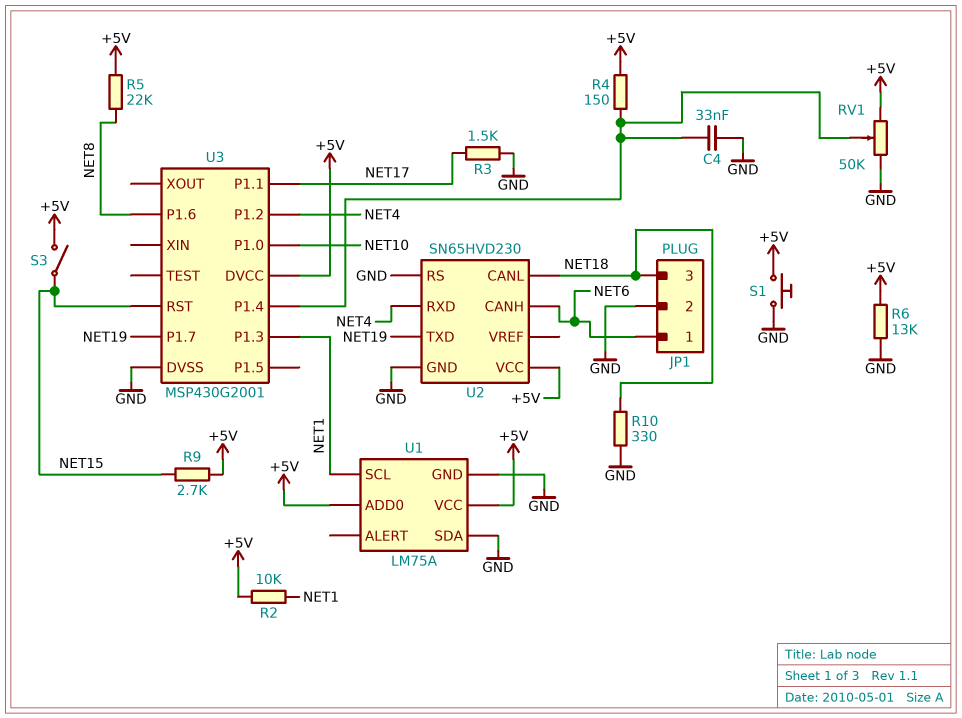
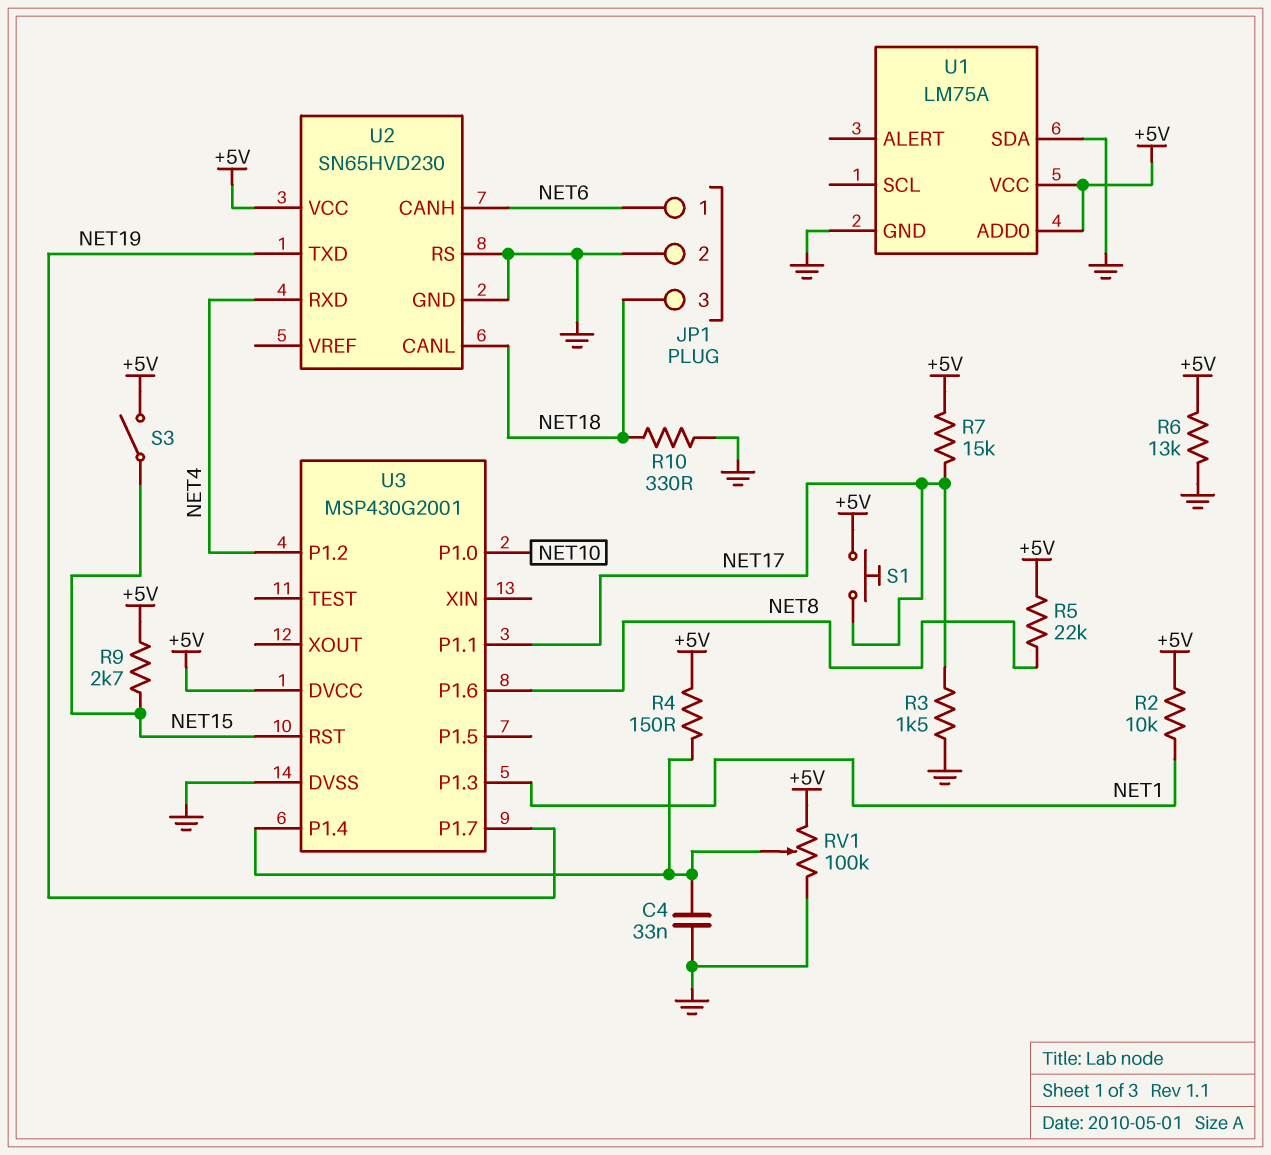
R7: none -> 15k (+5V, NET17)
RV1: 50k (+5V, GND, wiper U3/P1.4) -> 100k (+5V, GND, wiper U3/P1.4)
S1: button (+5V, GND) -> button (+5V, NET17)
U1 pin SCL: NET1 -> none

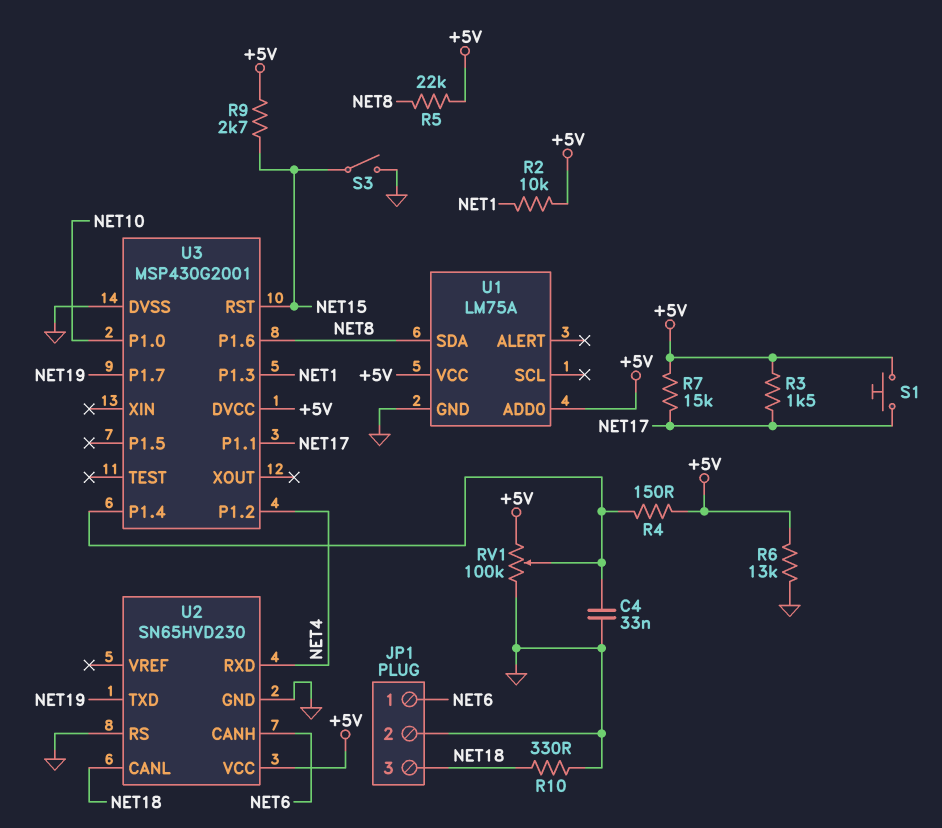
R3: 1.5k (GND, NET17) -> 1.5k (+5V, NET17)
S3: switch (+5V, NET15) -> switch (GND, NET15)
U1 pin SDA: GND -> NET8

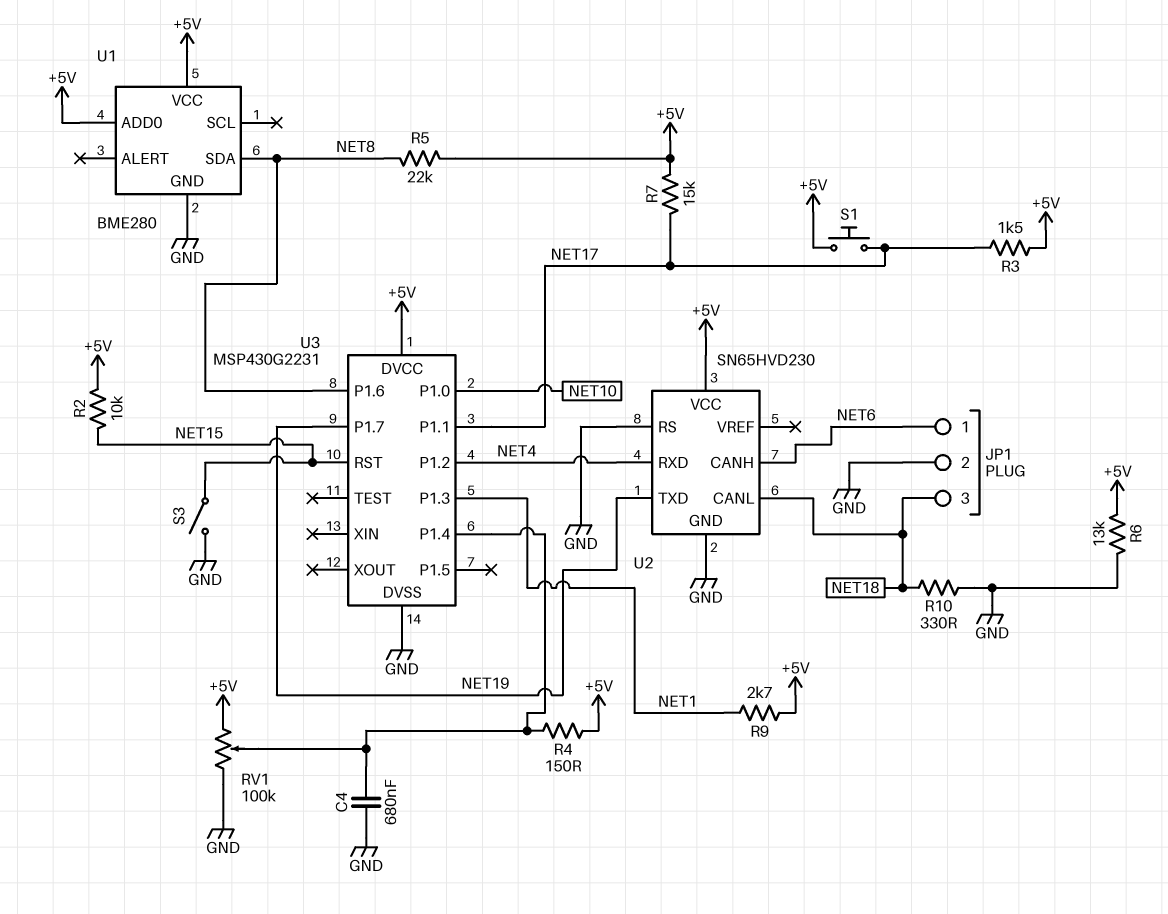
C4: 33nF (GND, U3/P1.4) -> 680nF (GND, U3/P1.4)
R2: 10k (+5V, NET1) -> 10k (+5V, NET15)
R9: 2.7k (+5V, NET15) -> 2.7k (+5V, NET1)
U1: LM75A -> BME280
U3: MSP430G2001 -> MSP430G2231

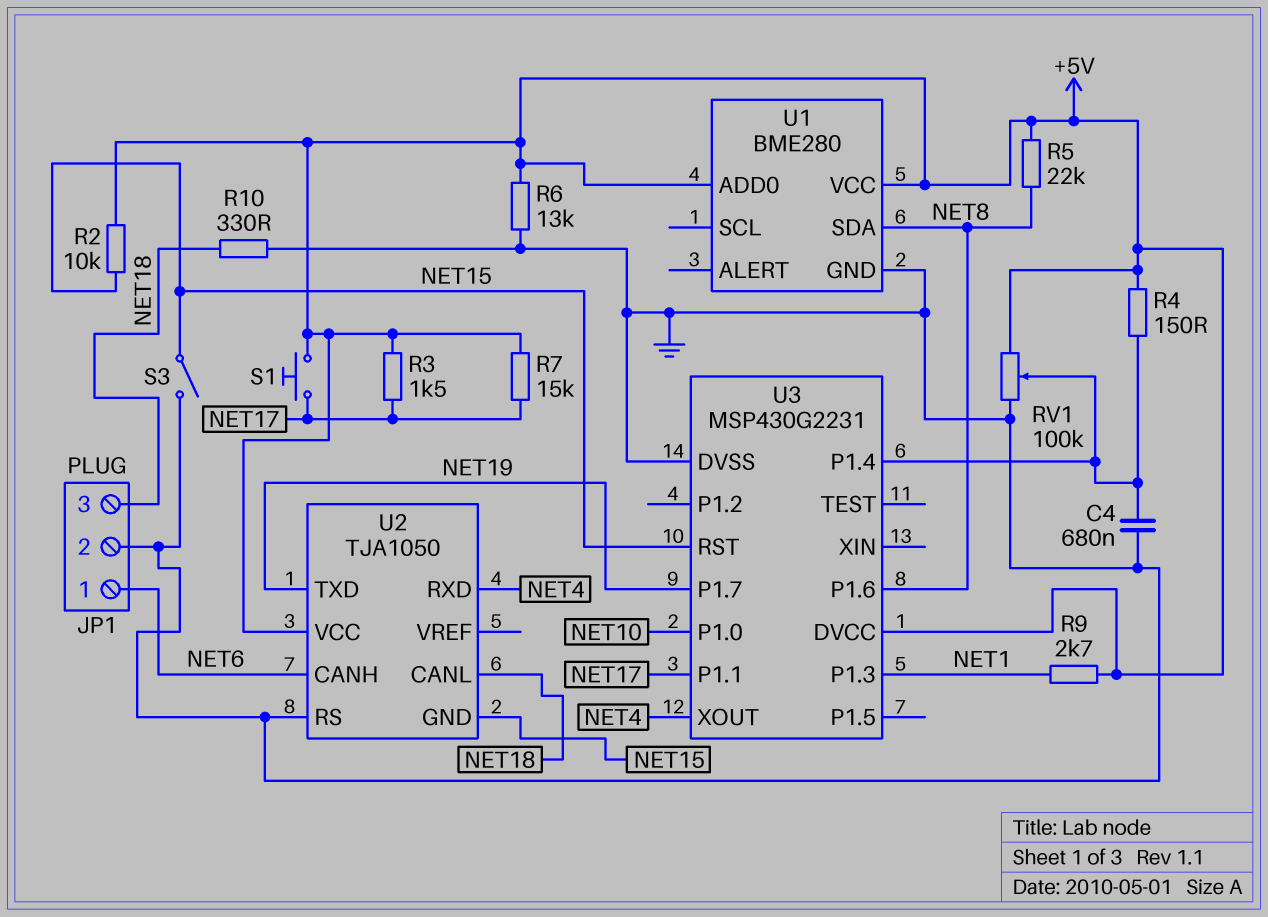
U2: SN65HVD230 -> TJA1050
U2 pin GND: GND -> NET15
U3 pin P1.2: NET4 -> none
U3 pin XOUT: none -> NET4

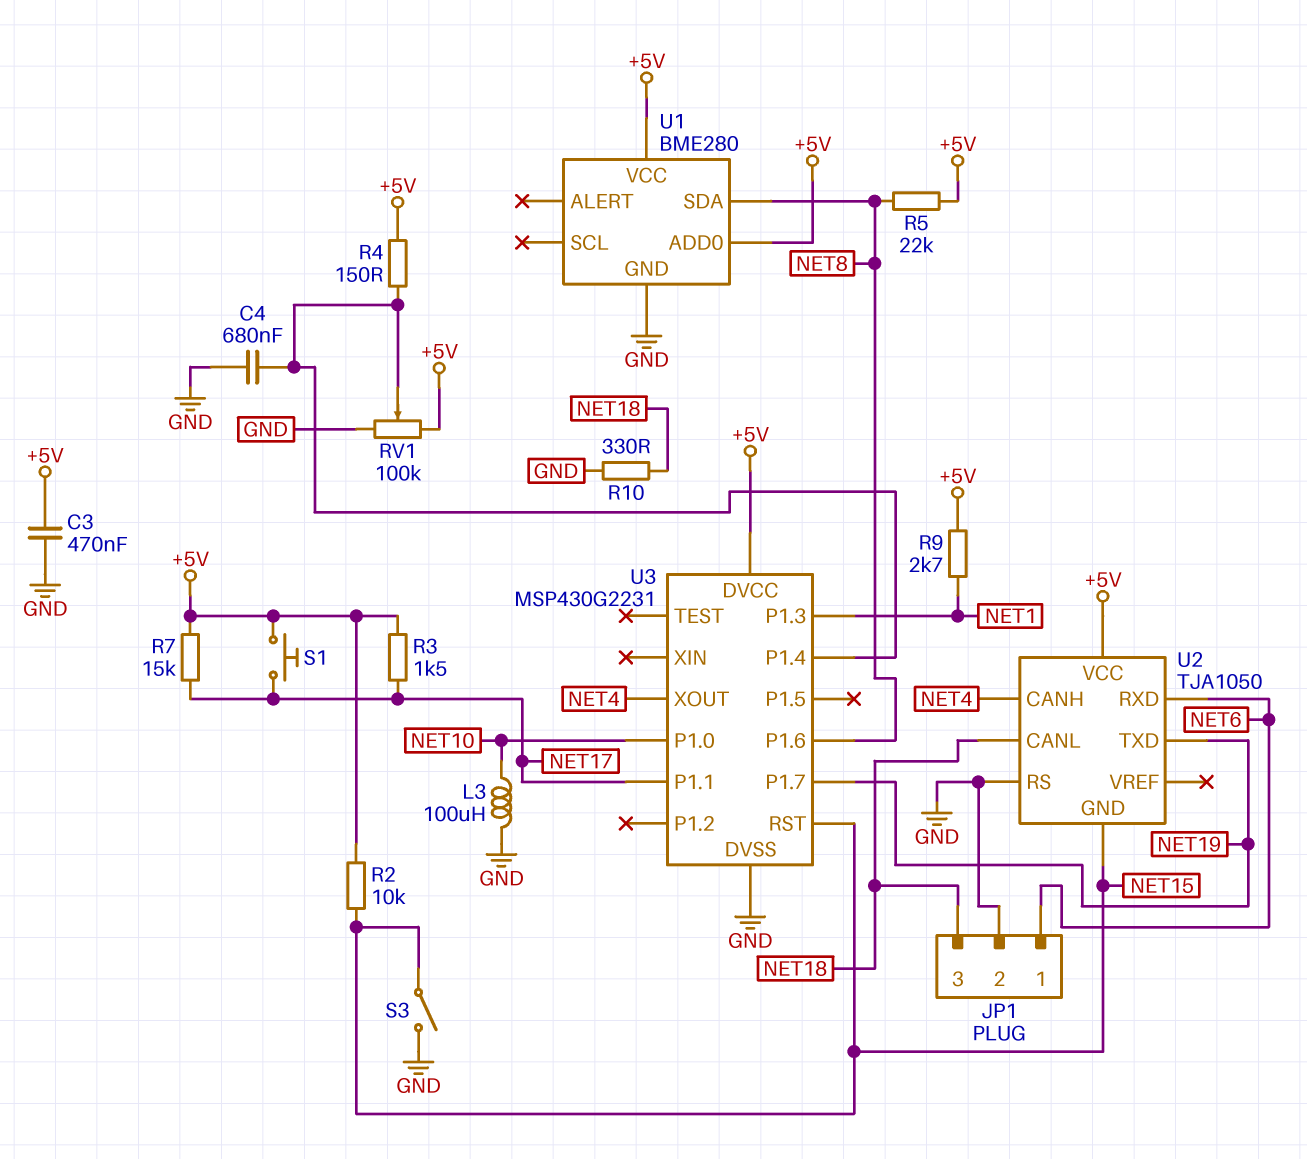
C3: none -> 470nF (+5V, GND)
L3: none -> 100uH (GND, NET10)
R6: 13k (+5V, GND) -> none
U2 pin CANH: NET6 -> NET4
U2 pin RXD: NET4 -> NET6

